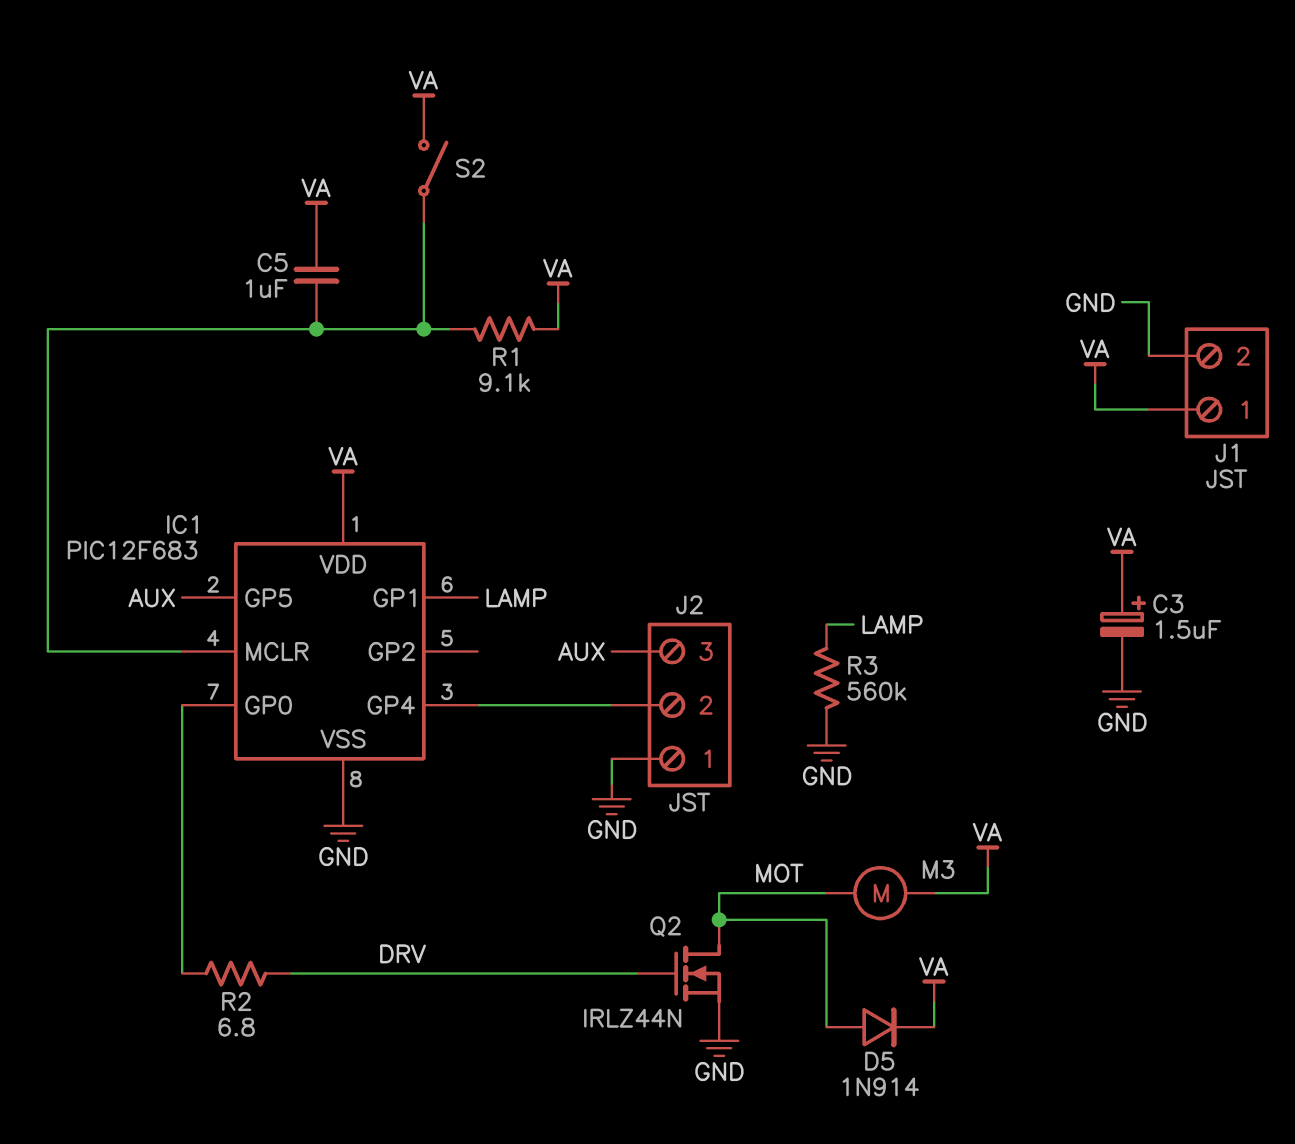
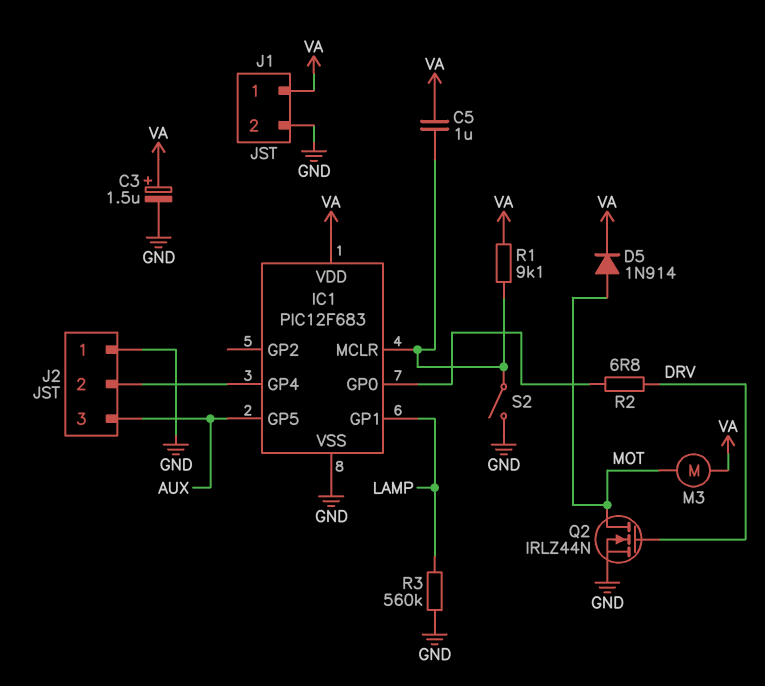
S2: switch (IC1/MCLR, VA) -> switch (GND, IC1/MCLR)

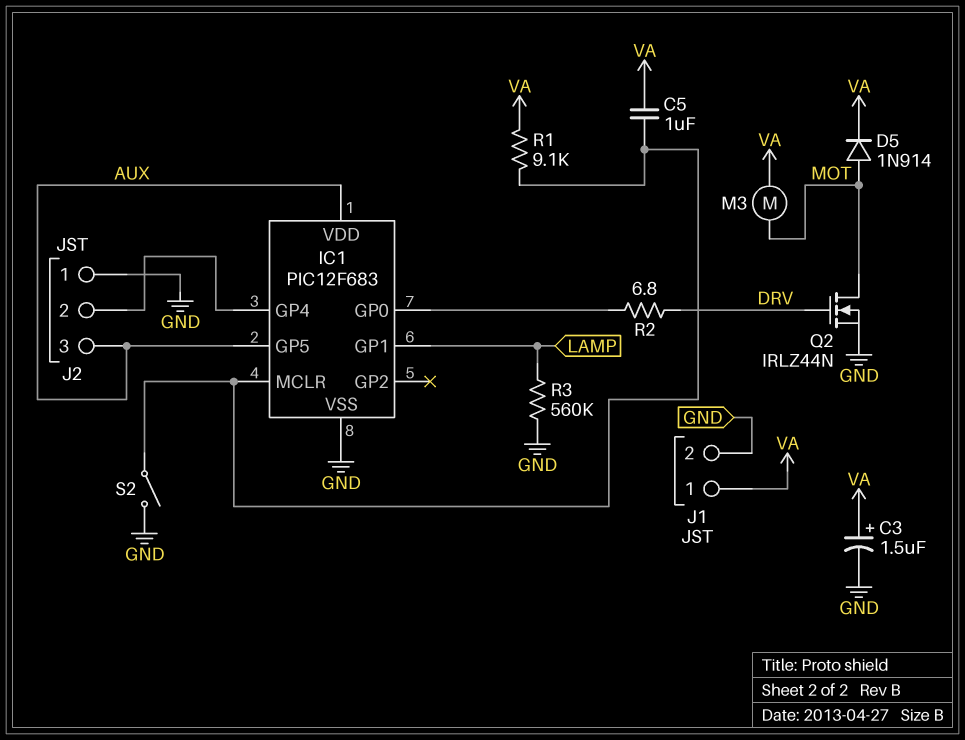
IC1 pin VDD: VA -> AUX

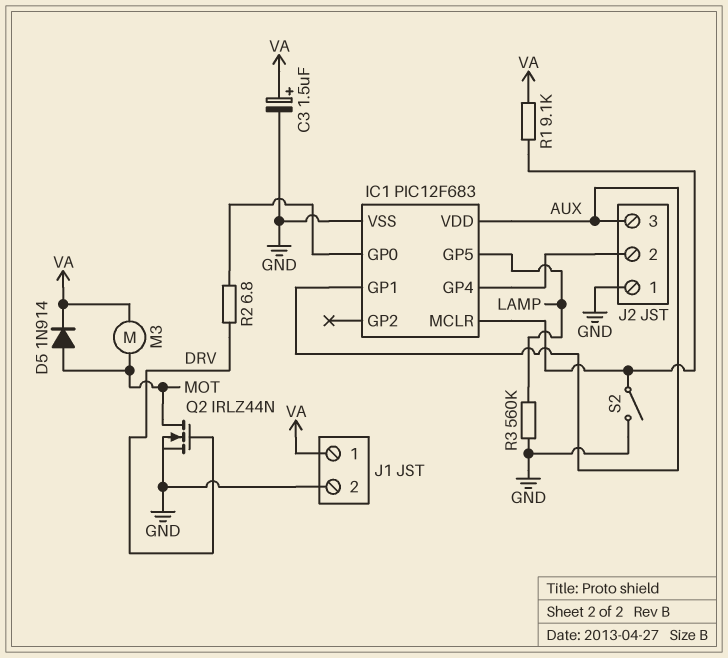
C5: 1uF (IC1/MCLR, VA) -> none
IC1 pin GP1: LAMP -> AUX
IC1 pin GP5: AUX -> LAMP

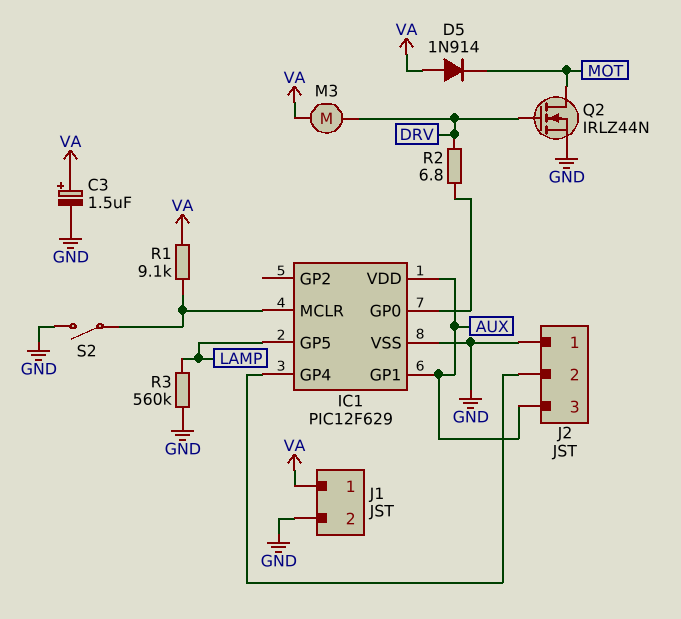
D5: diode 1N914 (A MOT, K VA) -> diode 1N914 (A VA, K MOT)
IC1: PIC12F683 -> PIC12F629
M3: motor (MOT, VA) -> motor (DRV, VA)

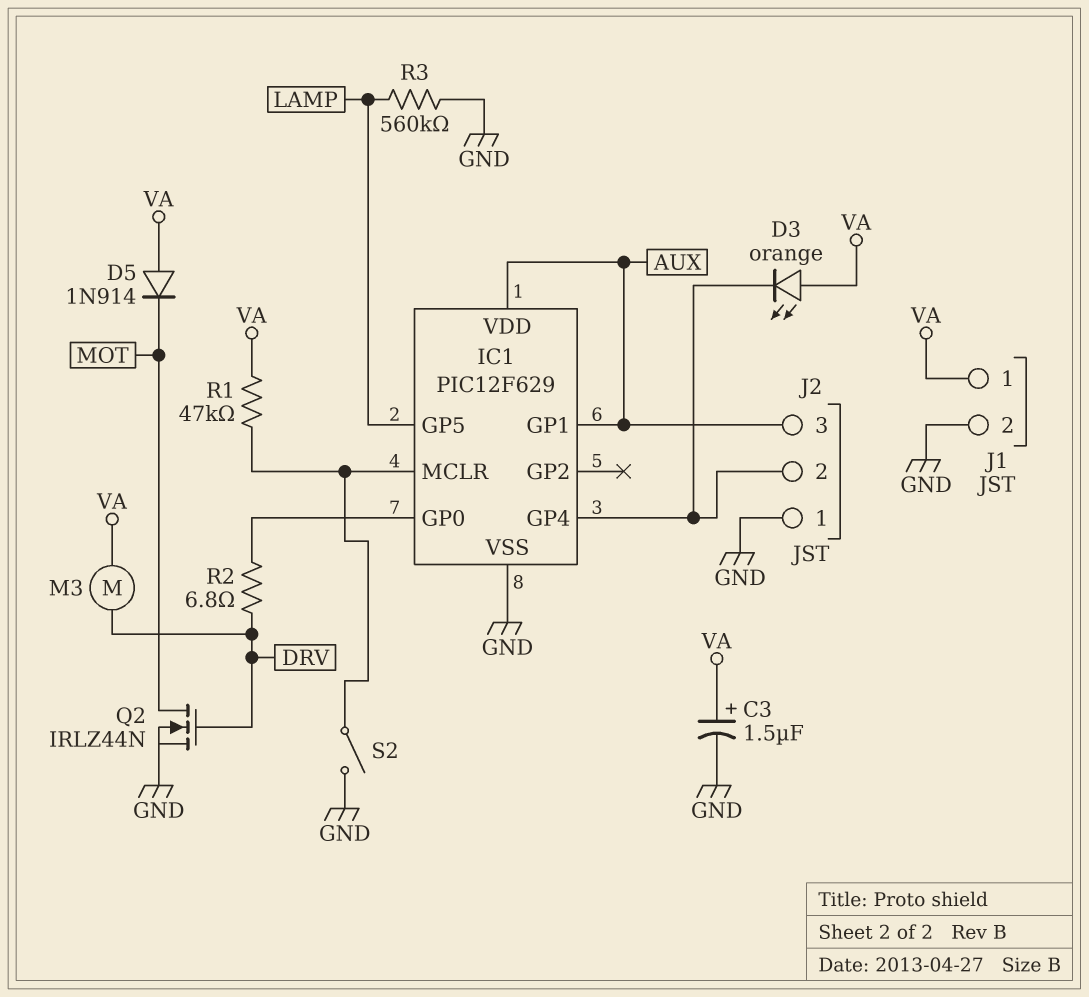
D3: none -> LED orange (A VA, K IC1/GP4)
R1: 9.1k (IC1/MCLR, VA) -> 47k (IC1/MCLR, VA)

